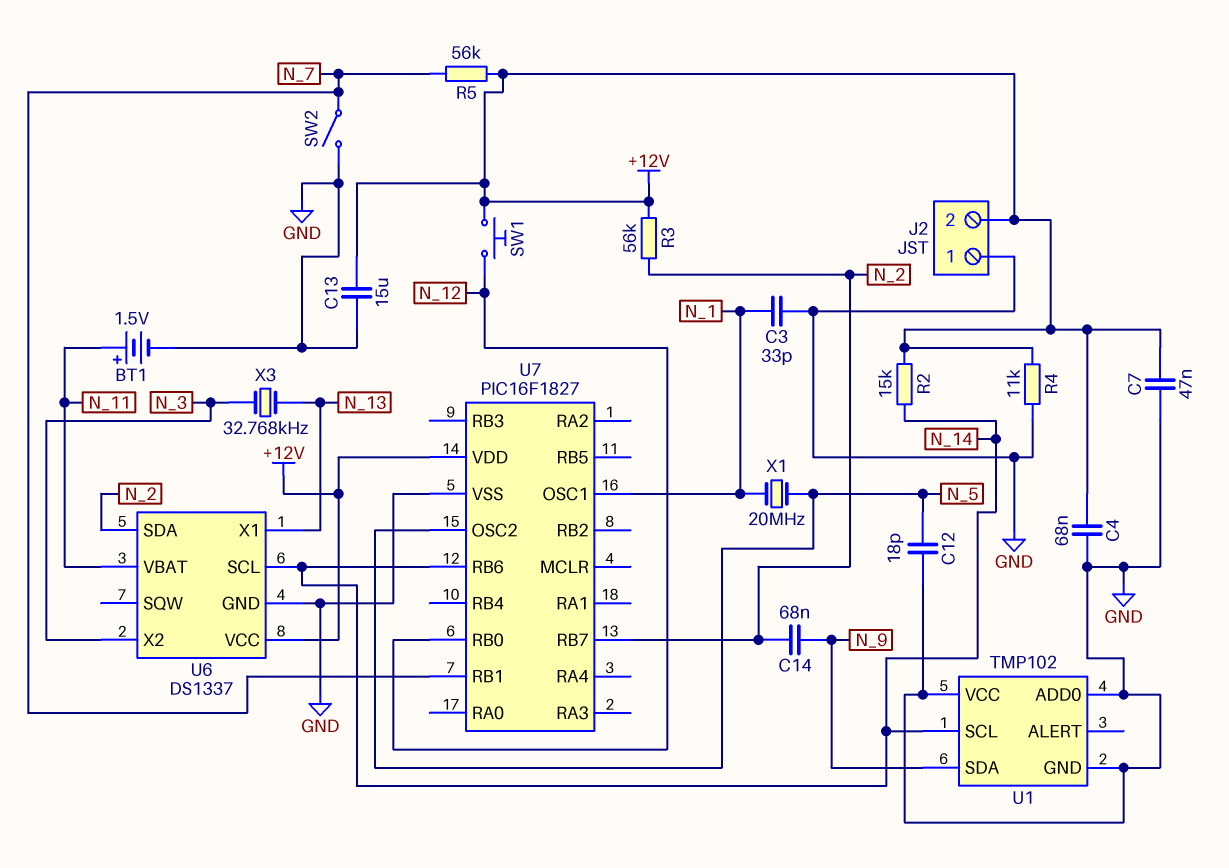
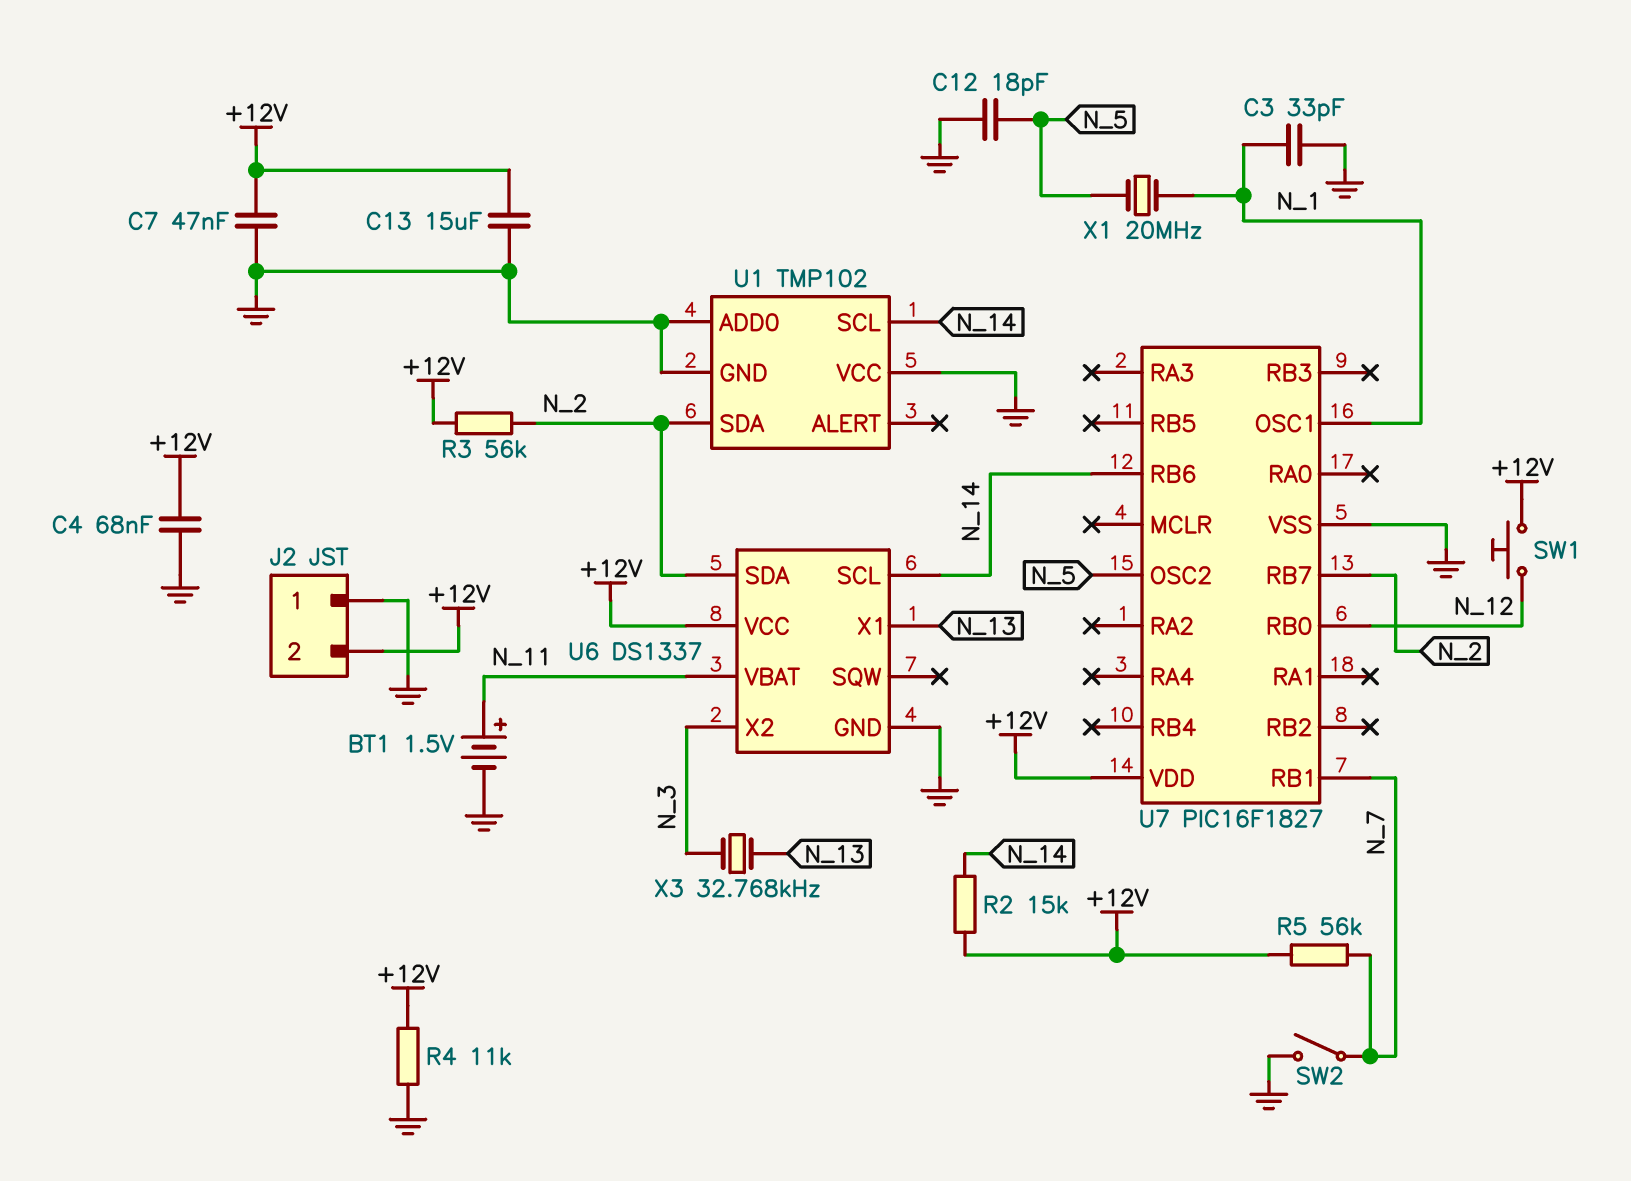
C14: 68nF (N_2, N_9) -> none
U1 pin SDA: N_9 -> N_2

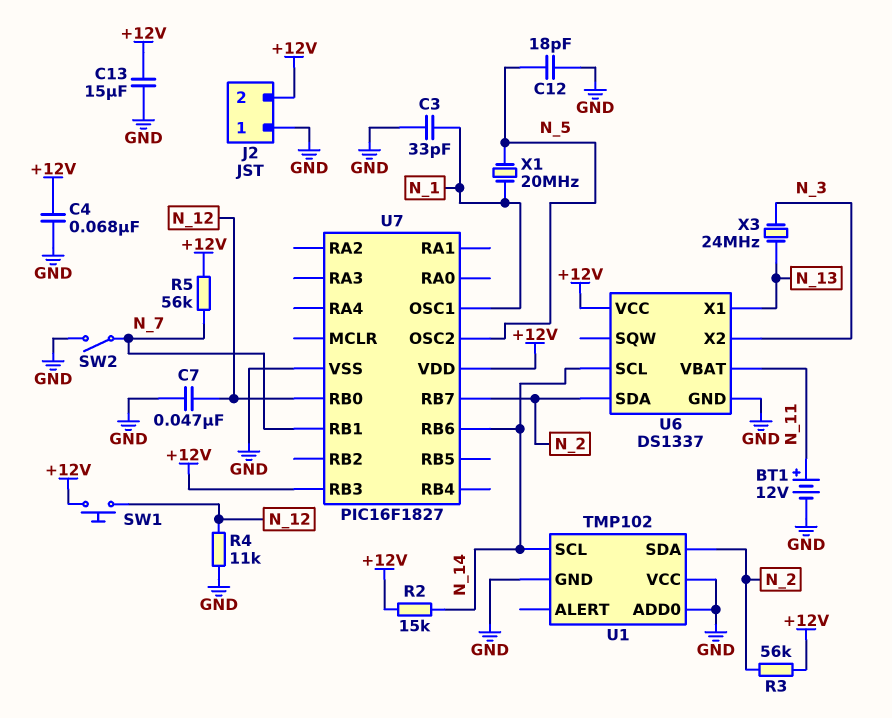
BT1: 1.5V (plus N_11, minus GND) -> 12V (plus N_11, minus GND)
C7: 47nF (+12V, GND) -> 47nF (GND, N_12)
R4: 11k (+12V, GND) -> 11k (GND, N_12)
U7 pin RB3: none -> +12V
X3: 32.768kHz (N_3, N_13) -> 24MHz (N_3, N_13)

